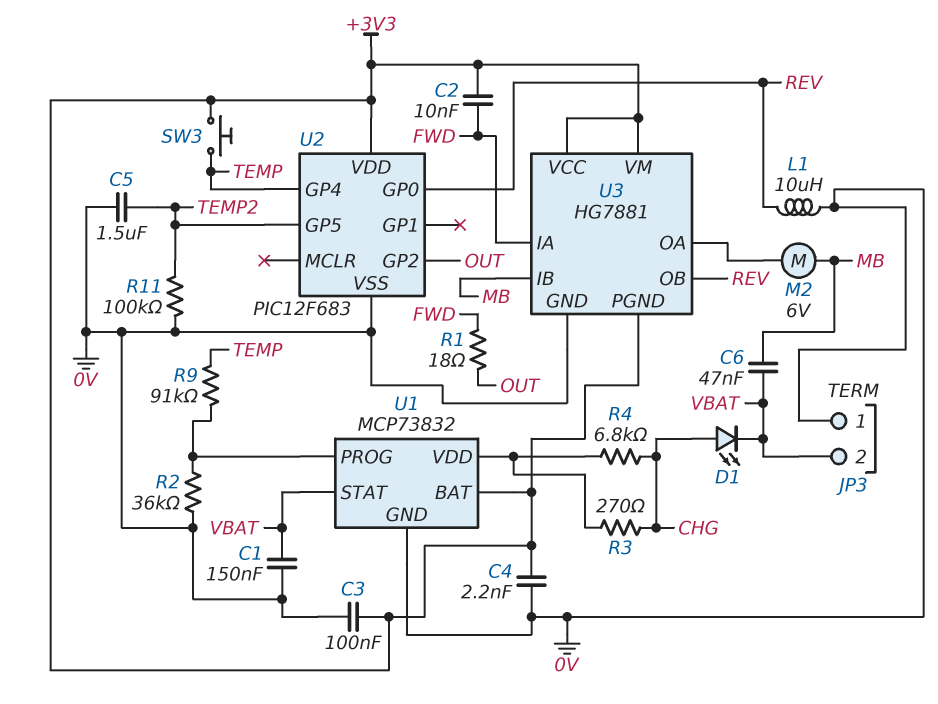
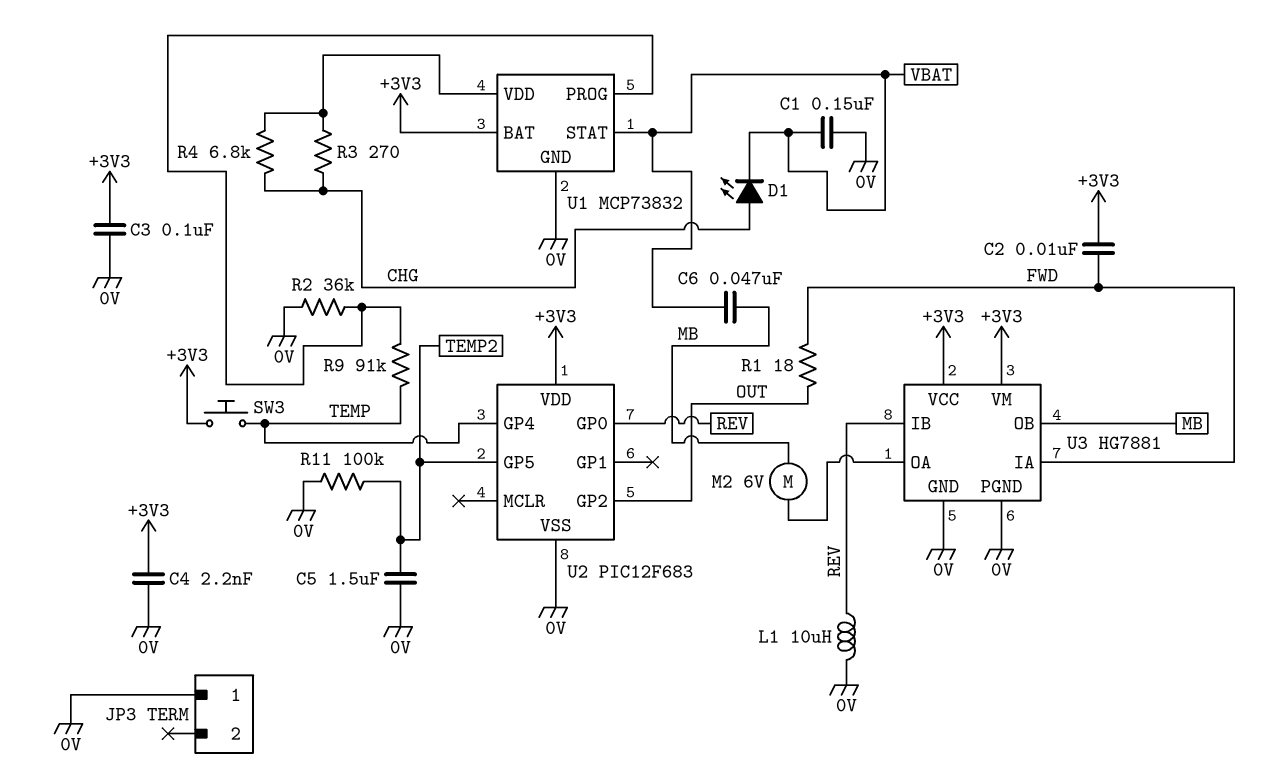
JP3 pin 2: VBAT -> none
U3 pin IB: MB -> REV
U3 pin OB: REV -> MB
U3 pin PGND: +3V3 -> 0V

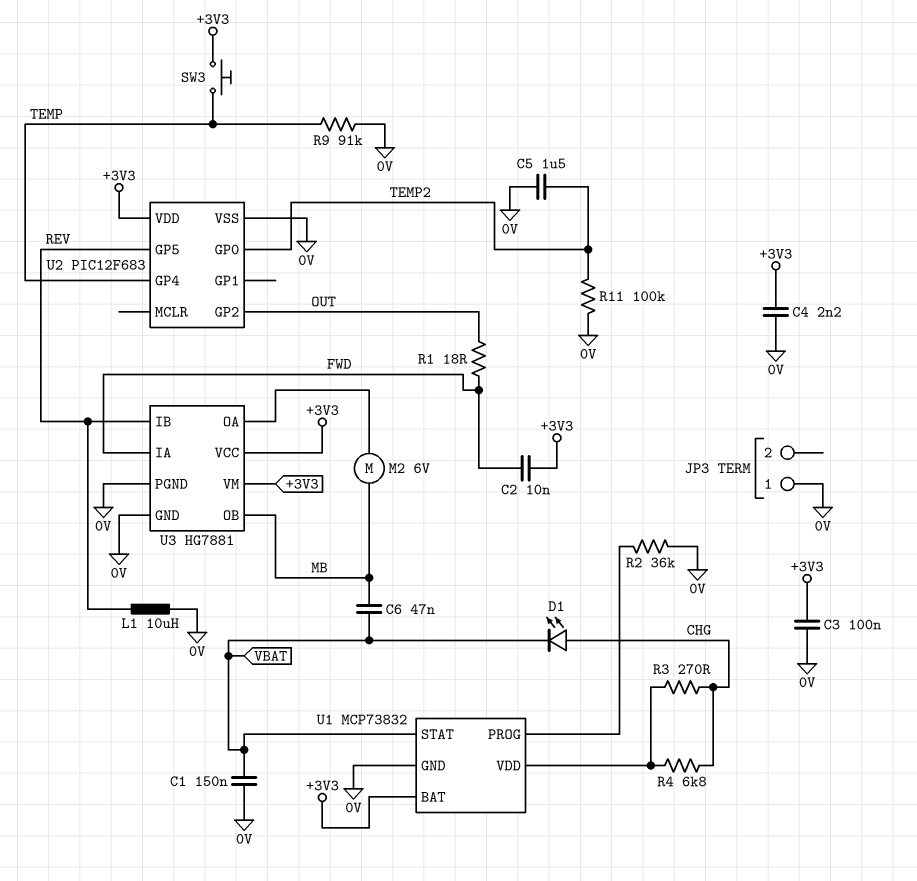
R9: 91k (TEMP, U1/PROG) -> 91k (0V, TEMP)
U2 pin GP0: REV -> TEMP2
U2 pin GP5: TEMP2 -> REV

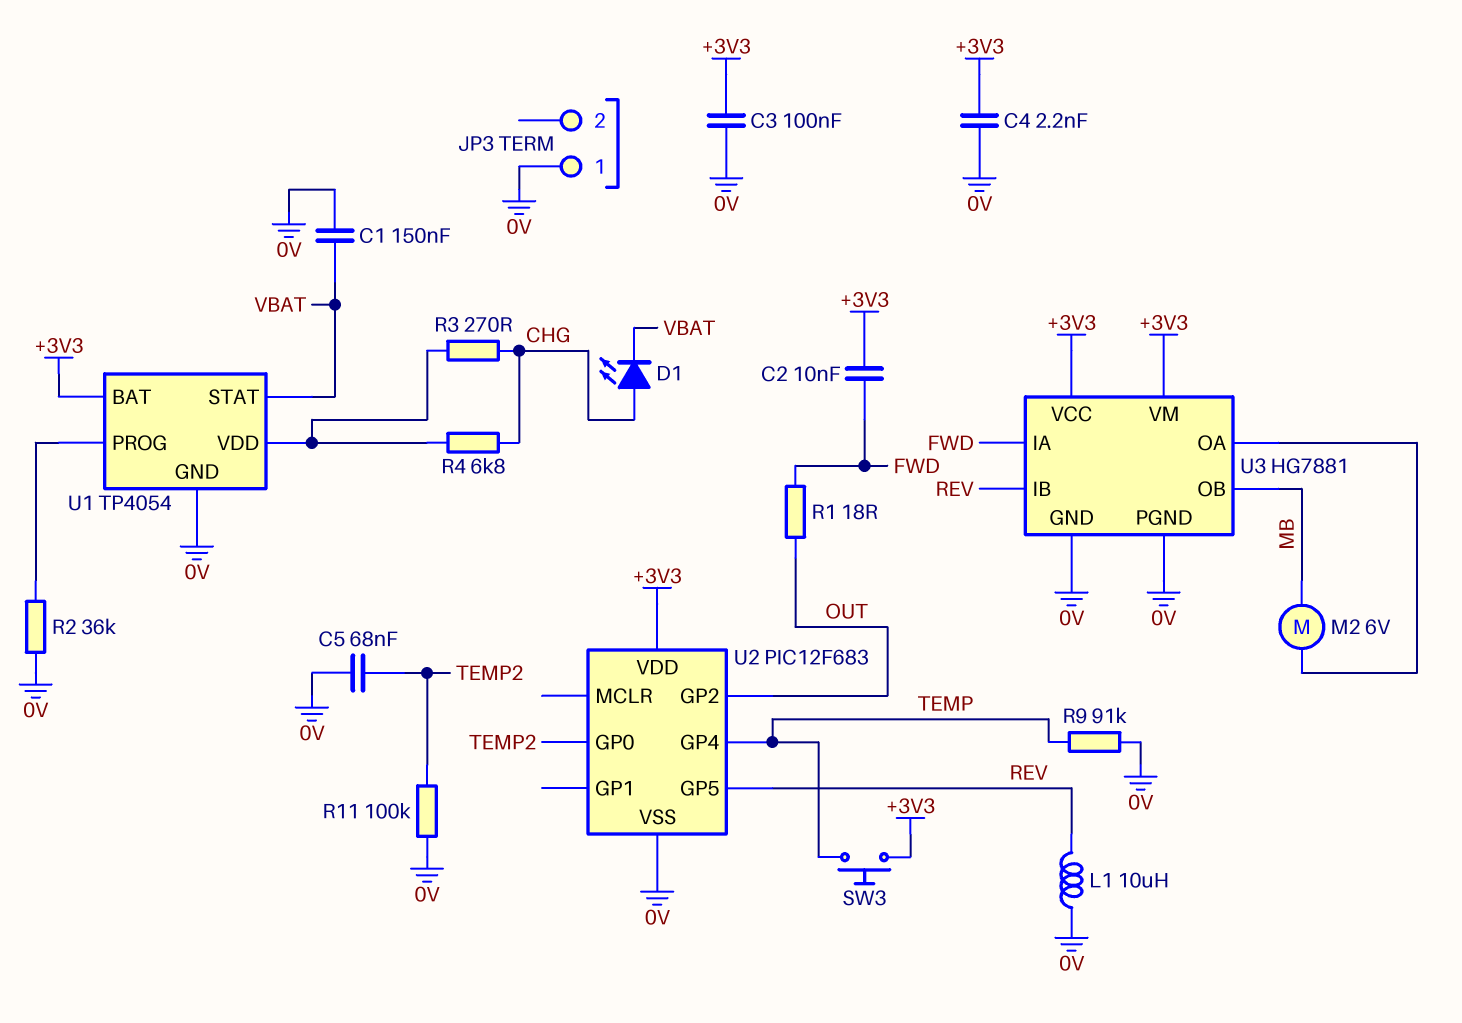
C5: 1.5uF (0V, TEMP2) -> 68nF (0V, TEMP2)
C6: 47nF (MB, VBAT) -> none
U1: MCP73832 -> TP4054

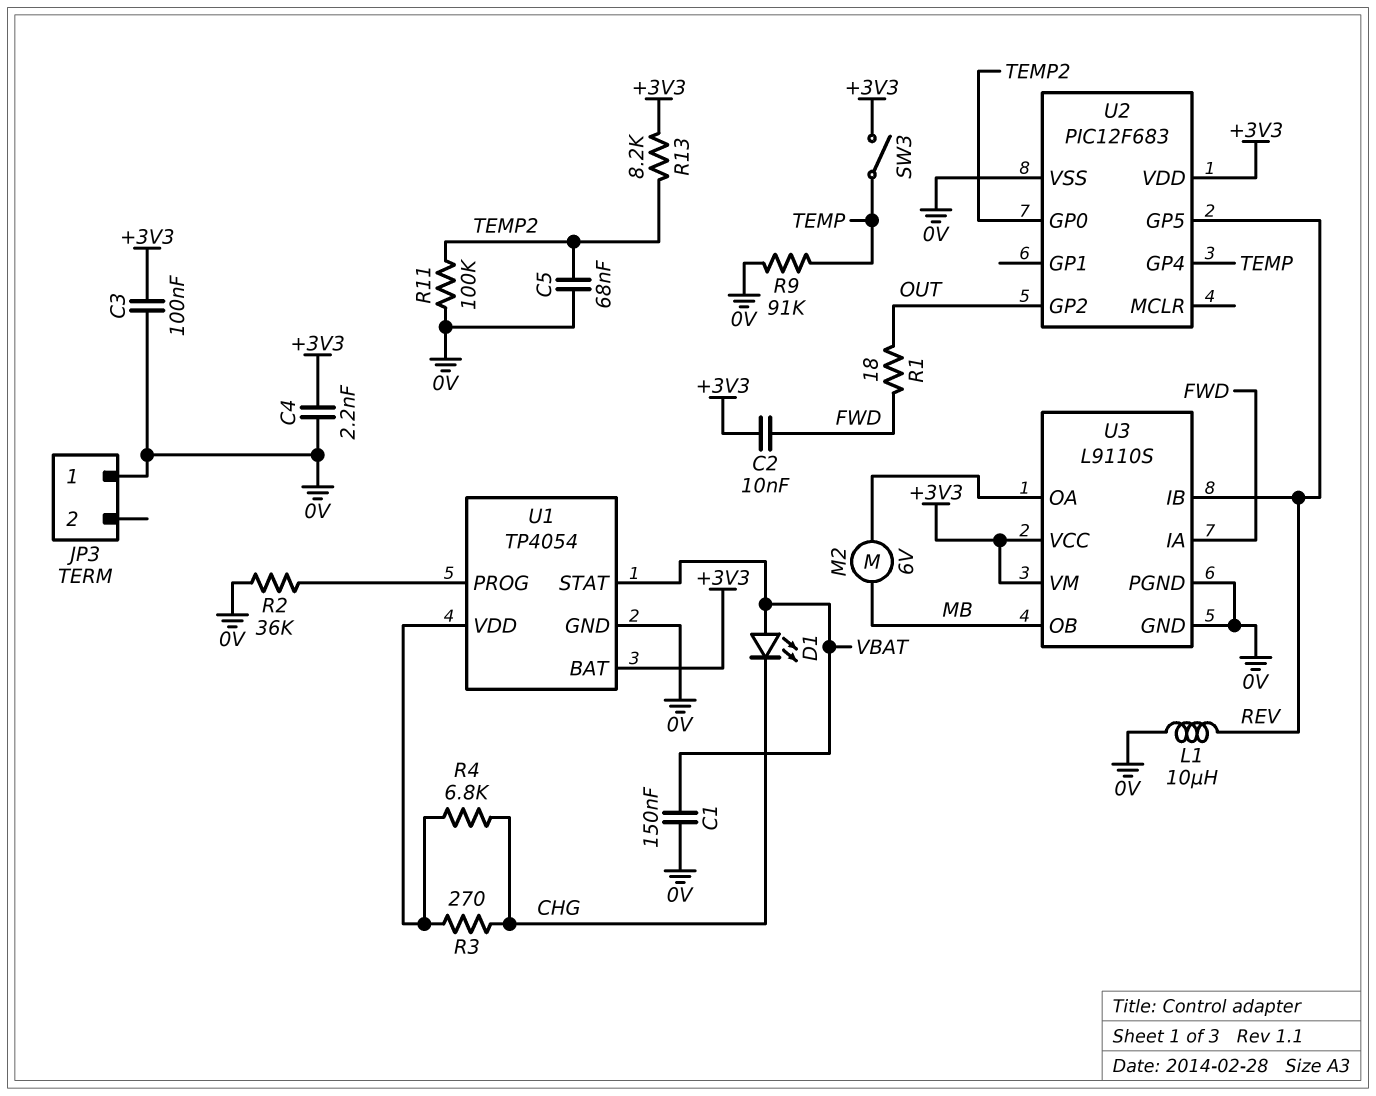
D1: LED (A CHG, K VBAT) -> LED (A VBAT, K CHG)
R13: none -> 8.2k (+3V3, TEMP2)
SW3: button (+3V3, TEMP) -> switch (+3V3, TEMP)
U3: HG7881 -> L9110S

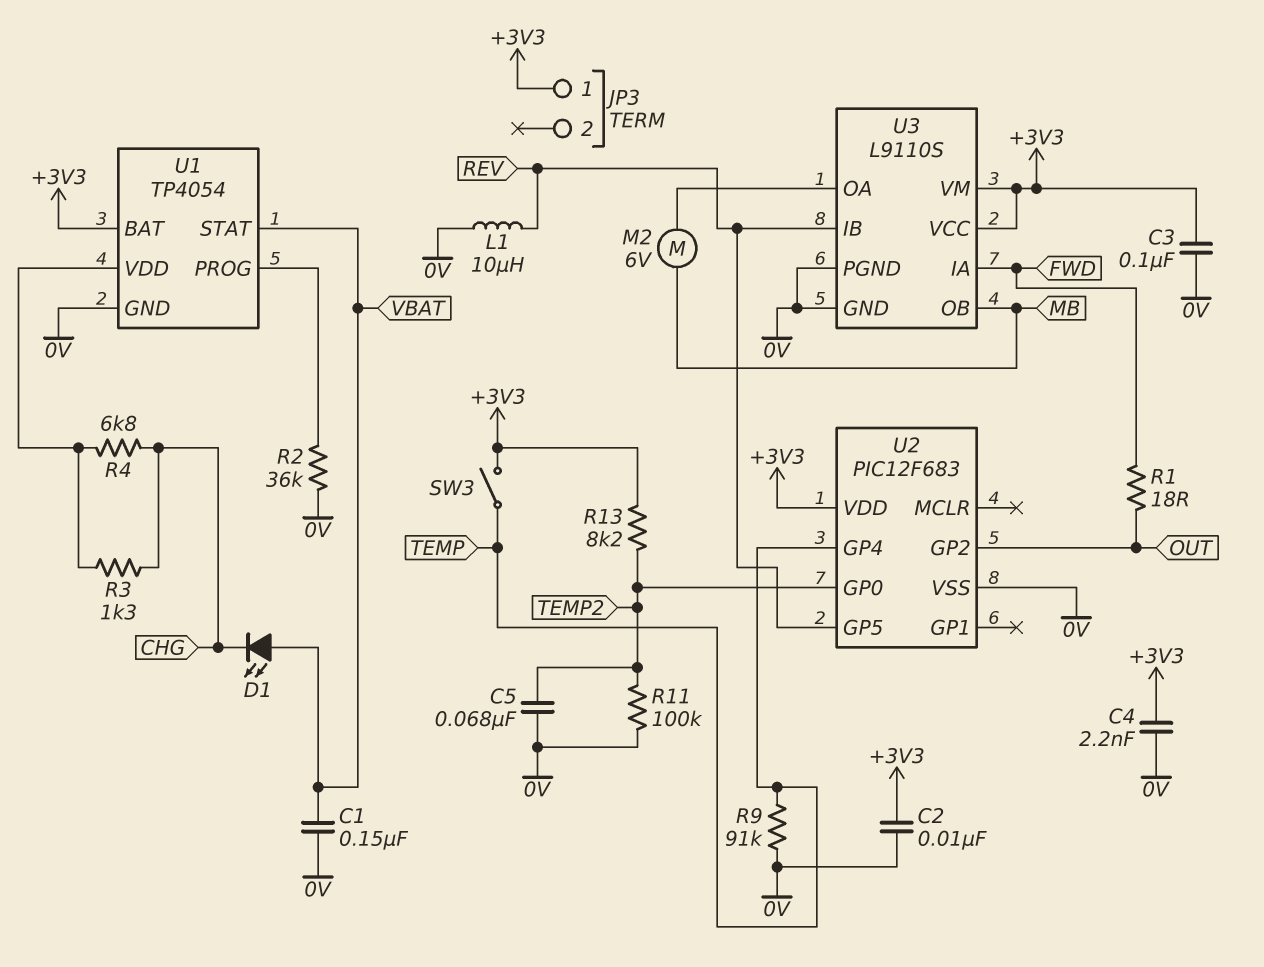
C2: 10nF (+3V3, FWD) -> 10nF (+3V3, 0V)
JP3 pin 1: 0V -> +3V3
R3: 270 (CHG, U1/VDD) -> 1.3k (CHG, U1/VDD)

